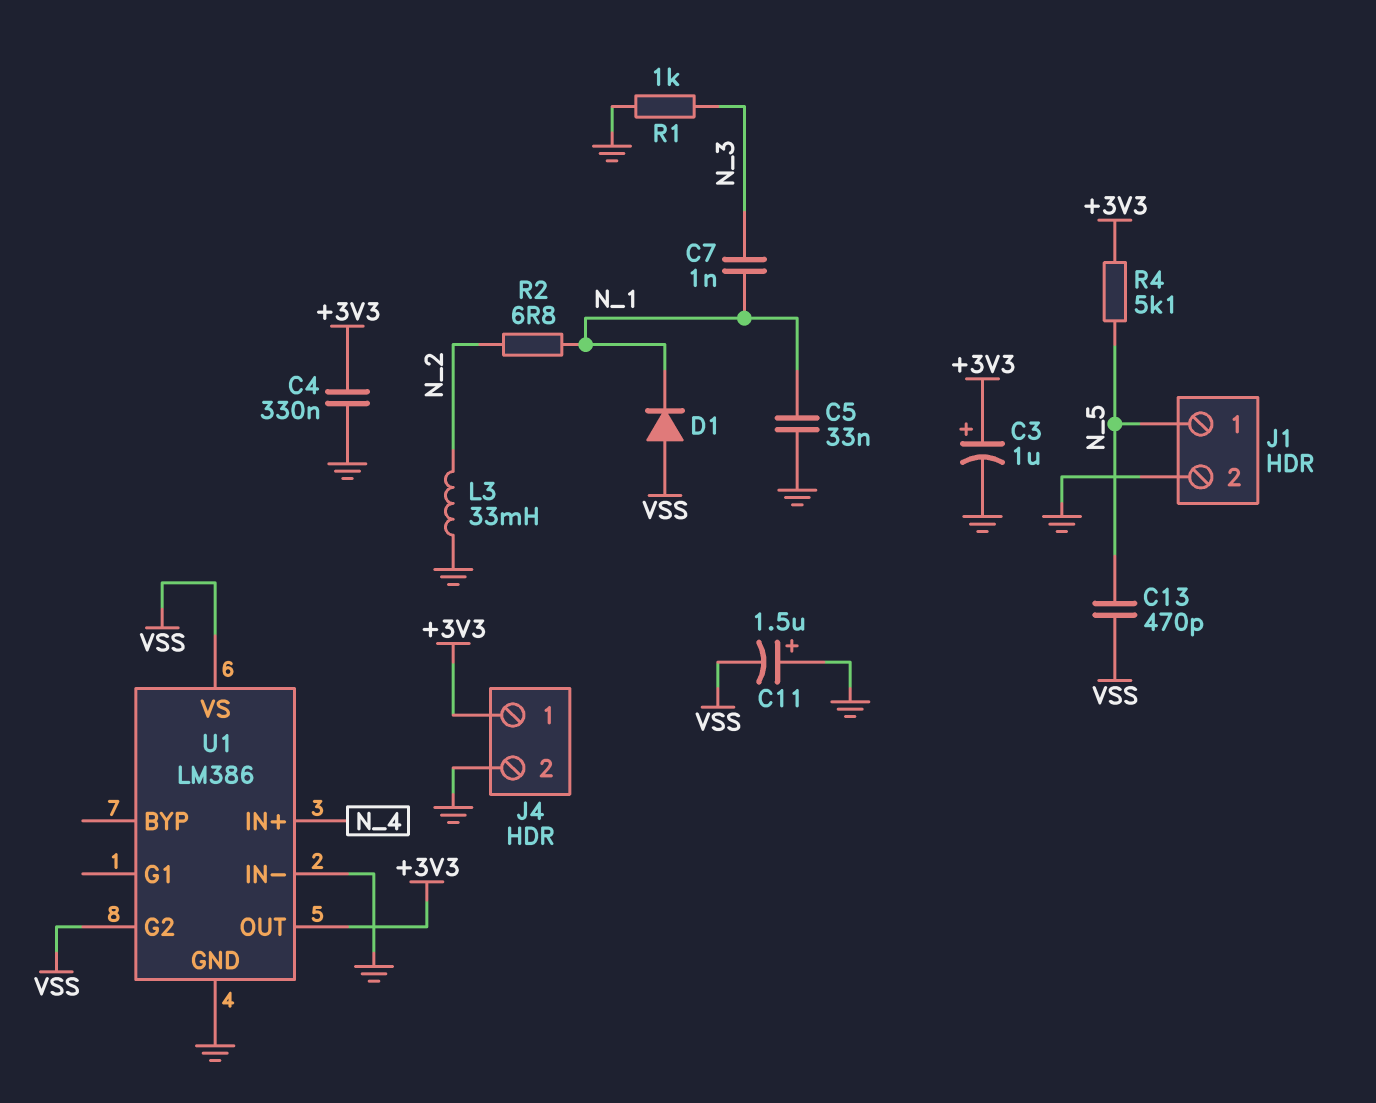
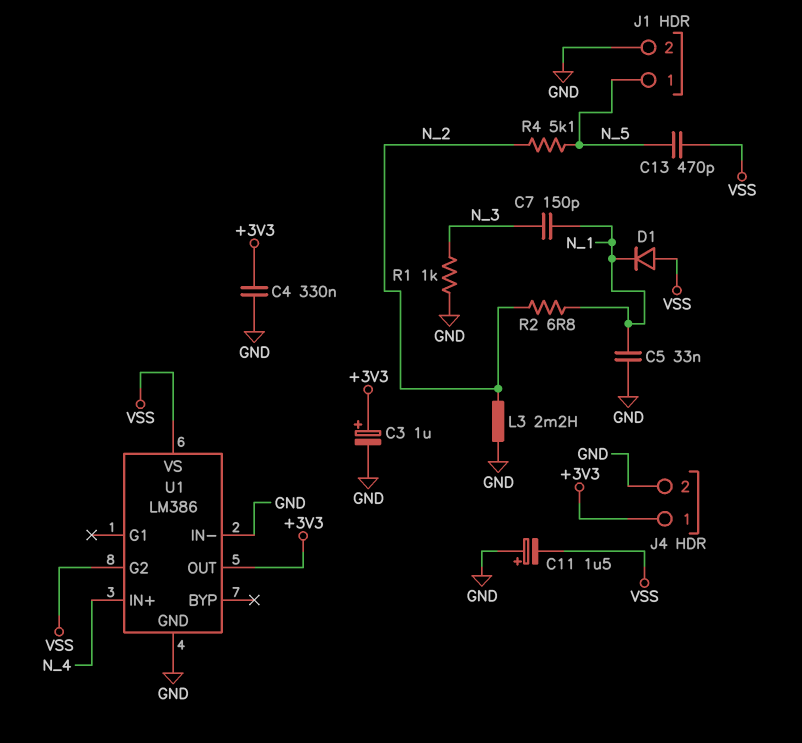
C7: 1nF (N_1, N_3) -> 150pF (N_1, N_3)
L3: 33mH (GND, N_2) -> 2.2mH (GND, N_2)
R4: 5.1k (+3V3, N_5) -> 5.1k (N_2, N_5)

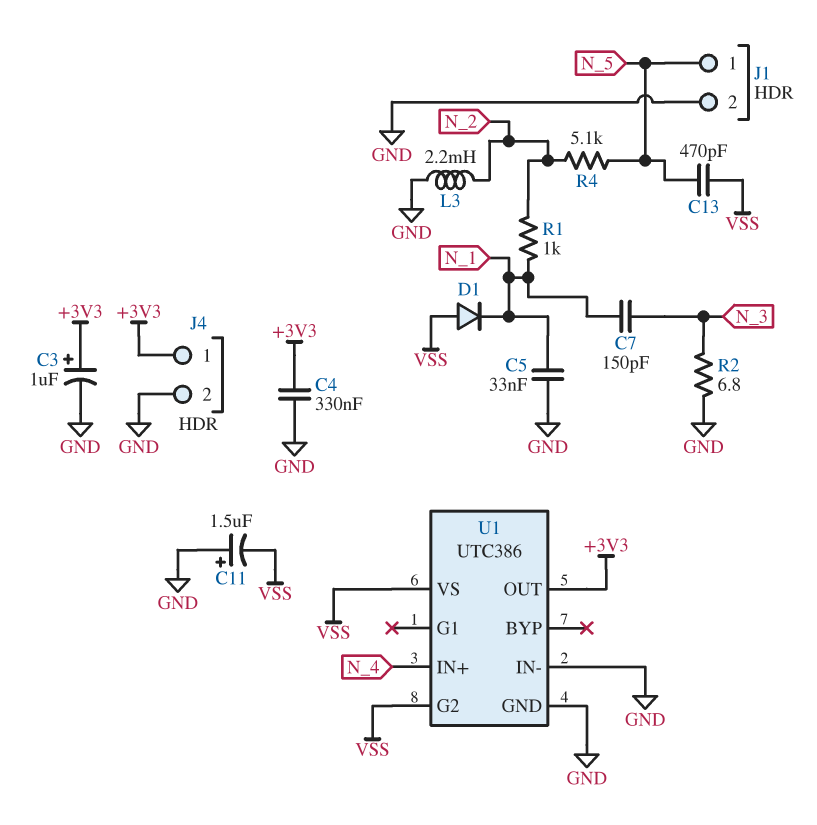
R1: 1k (GND, N_3) -> 1k (N_1, N_2)
R2: 6.8 (N_1, N_2) -> 6.8 (GND, N_3)
U1: LM386 -> UTC386

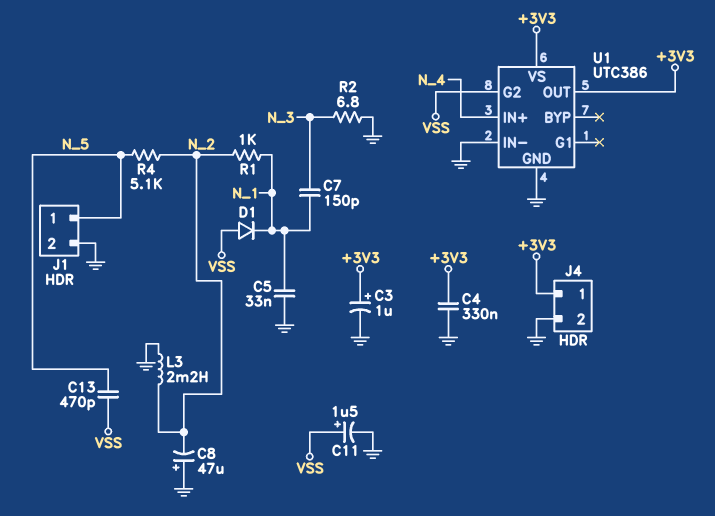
C8: none -> 47uF (plus GND, minus N_2)
C11: 1.5uF (plus GND, minus VSS) -> 1.5uF (plus VSS, minus GND)
U1 pin VS: VSS -> +3V3

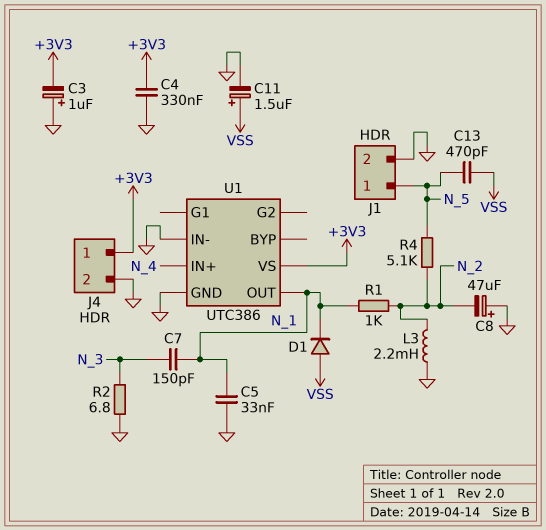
C3: 1uF (plus +3V3, minus GND) -> 1uF (plus GND, minus +3V3)
U1 pin G2: VSS -> none
U1 pin OUT: +3V3 -> N_1

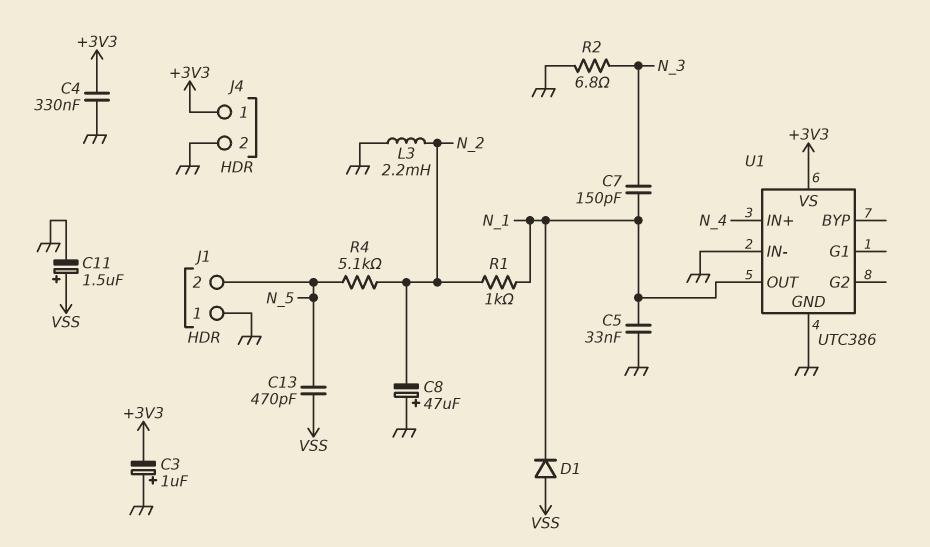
J1 pin 1: N_5 -> GND
J1 pin 2: GND -> N_5

